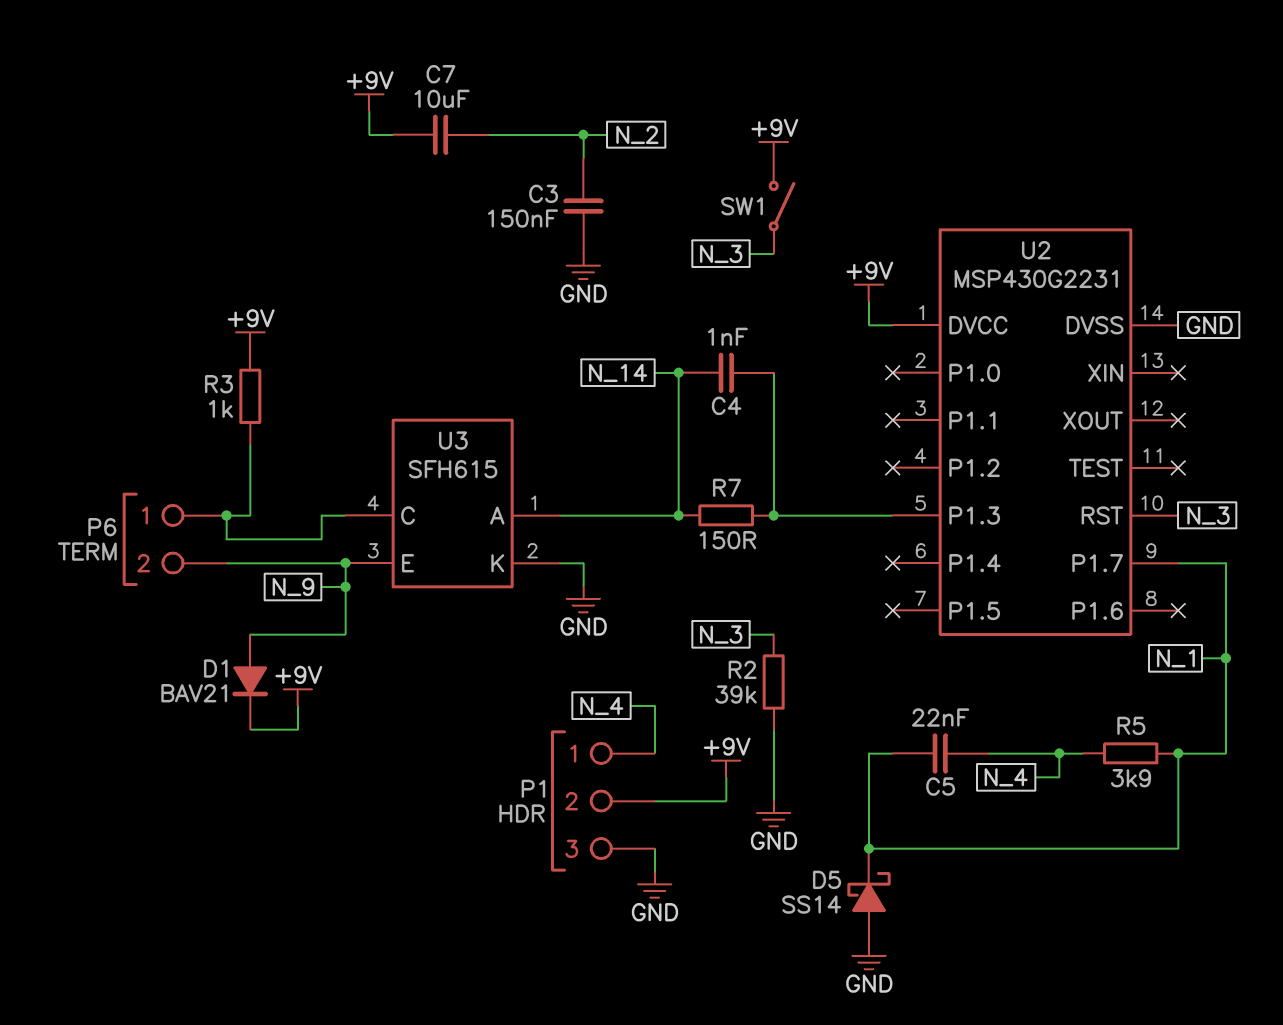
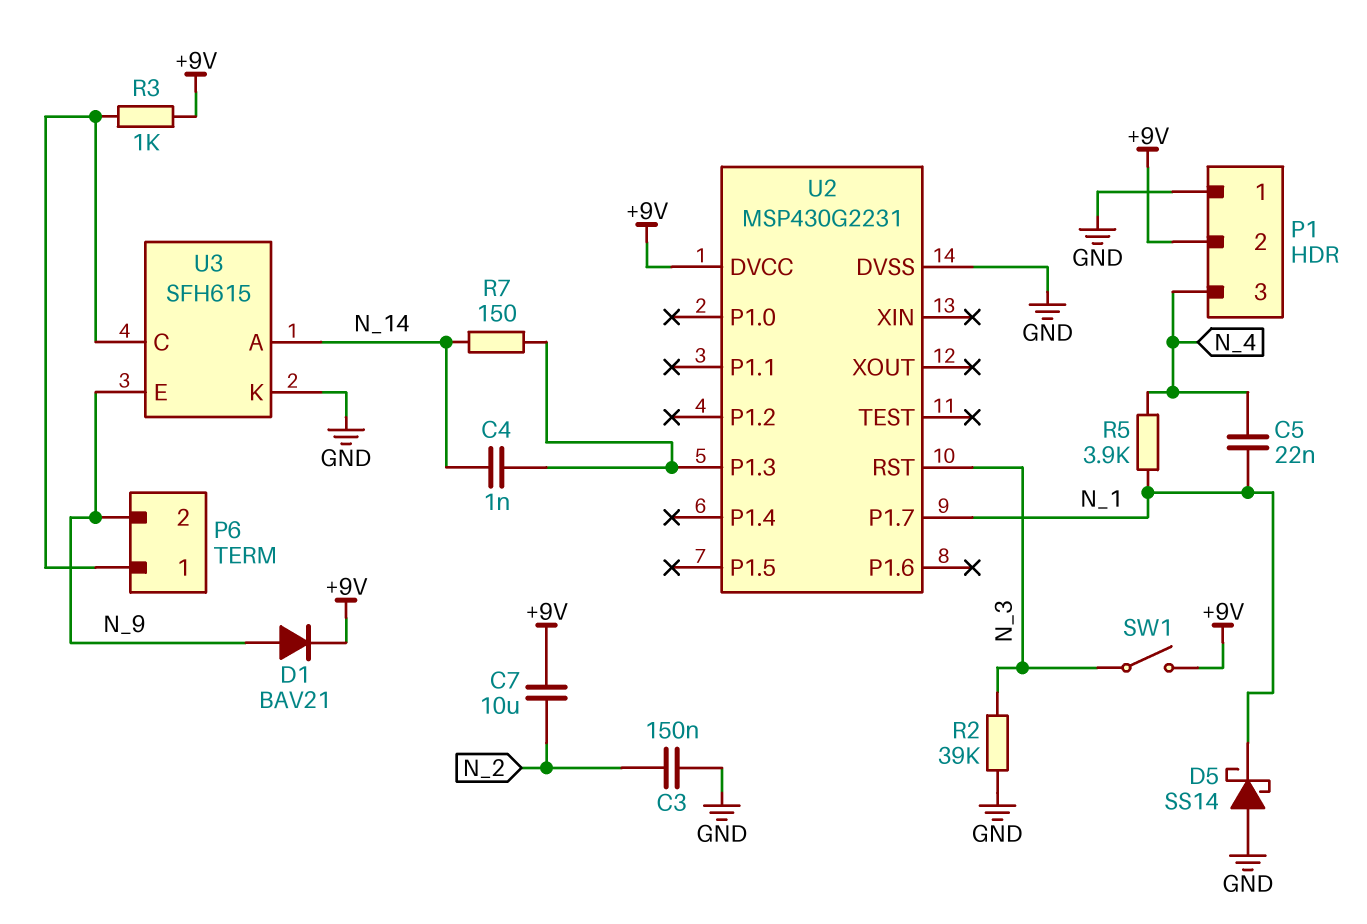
P1 pin 1: N_4 -> GND
P1 pin 3: GND -> N_4

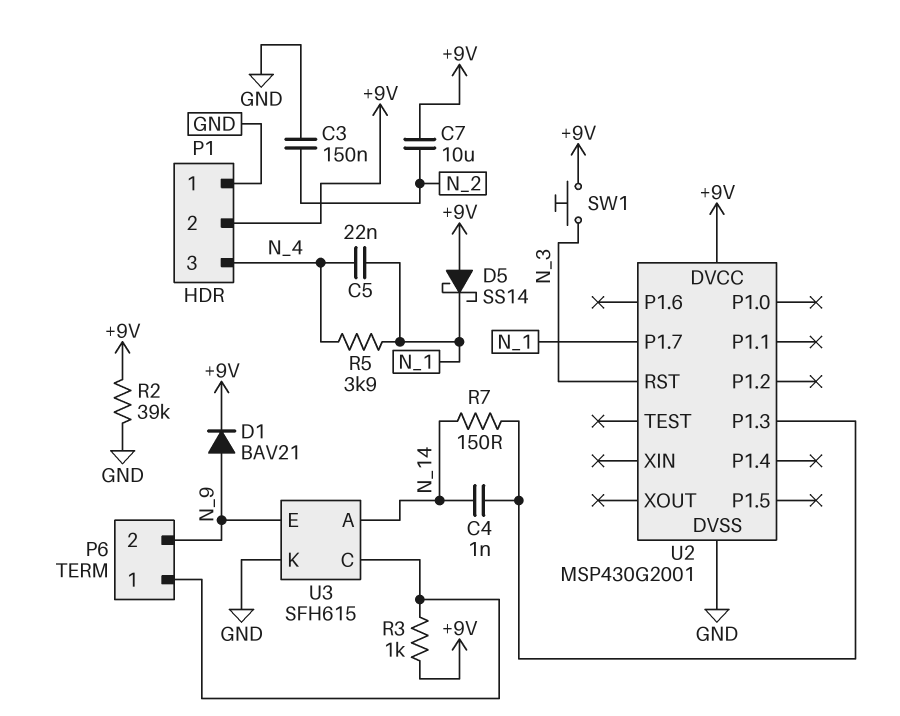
D5: schottky SS14 (A GND, K N_1) -> schottky SS14 (A +9V, K N_1)
R2: 39k (GND, N_3) -> 39k (+9V, GND)
SW1: switch (+9V, N_3) -> button (+9V, N_3)
U2: MSP430G2231 -> MSP430G2001

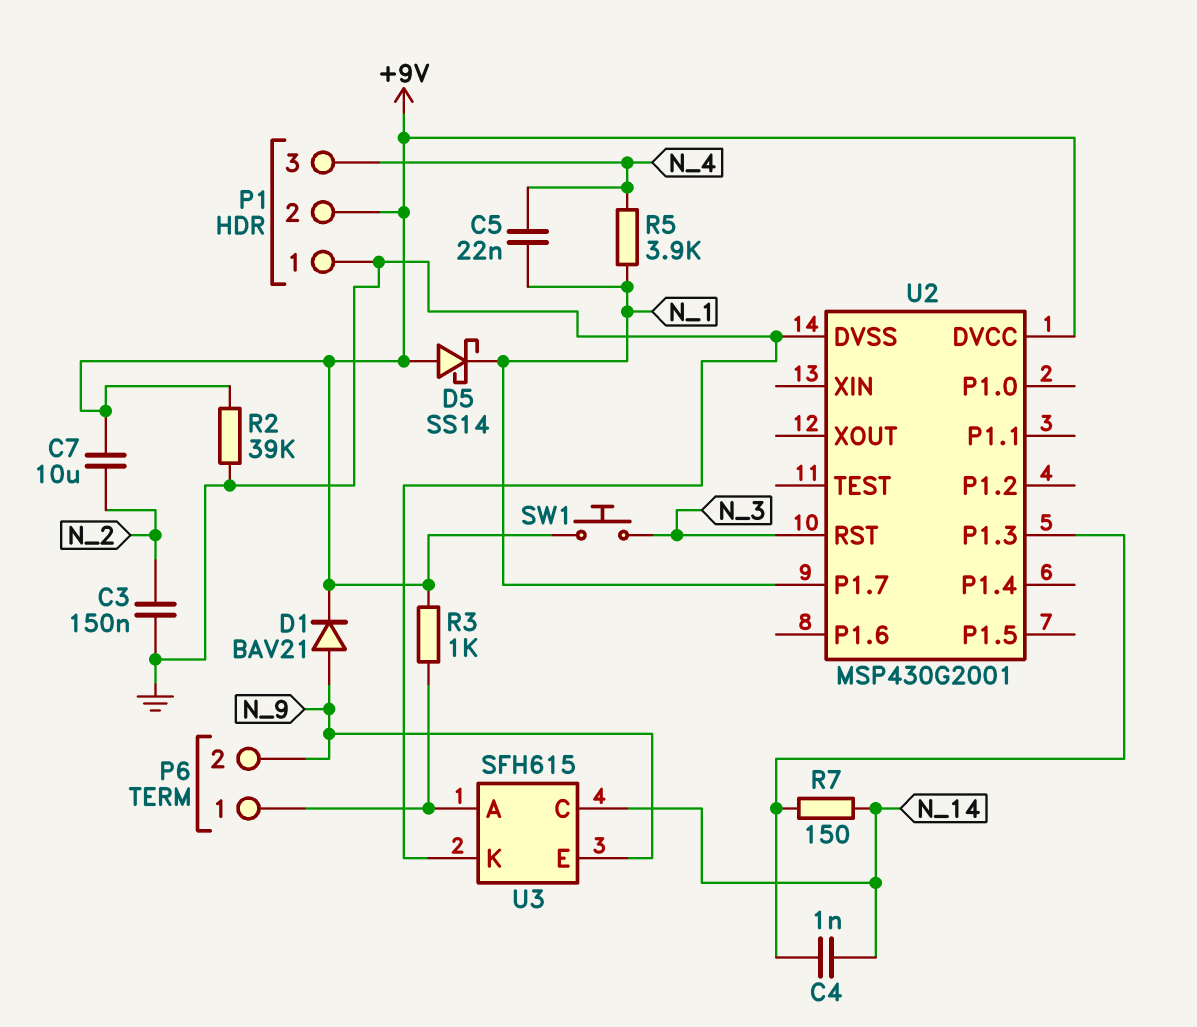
U3 pin A: N_14 -> P6/1
U3 pin C: P6/1 -> N_14

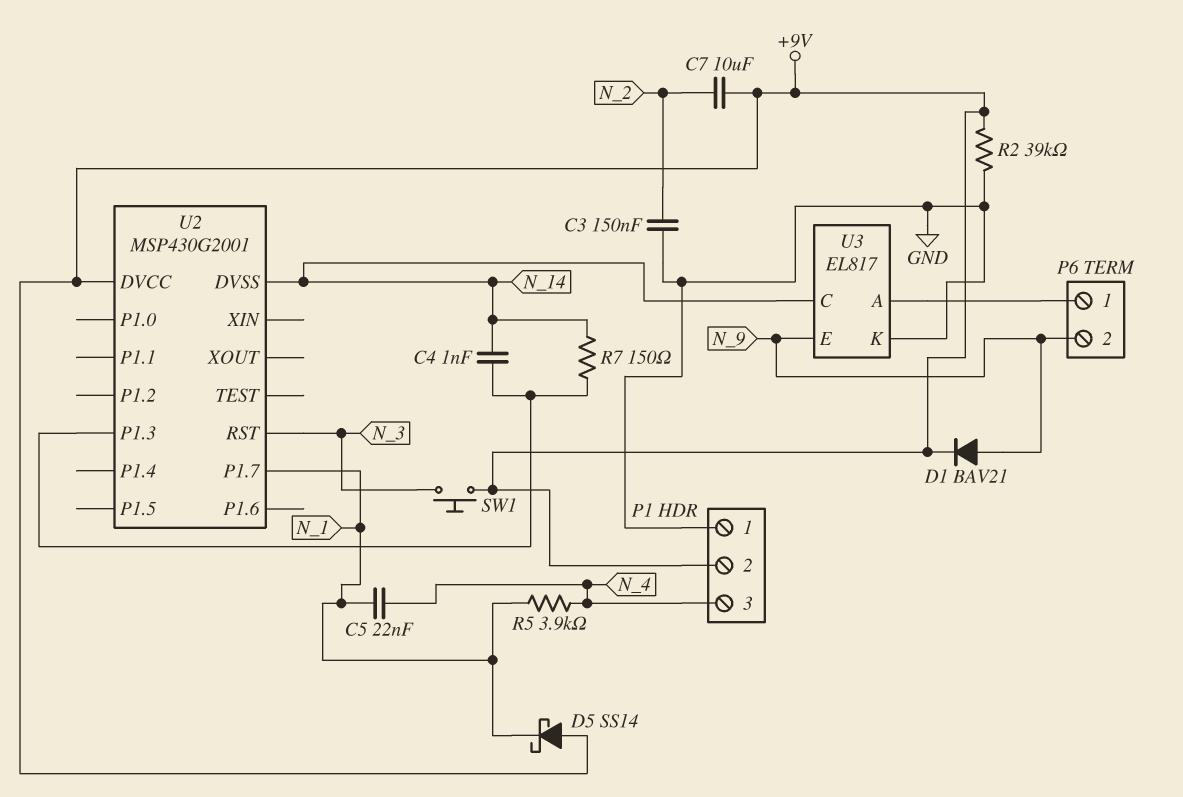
R3: 1k (+9V, P6/1) -> none
U2 pin DVSS: GND -> N_14
U3: SFH615 -> EL817

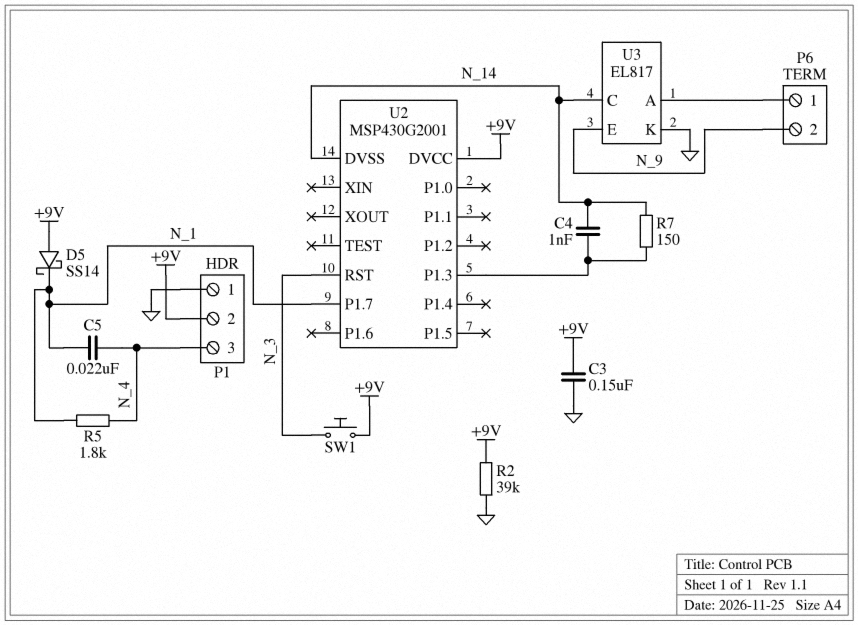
C3: 150nF (GND, N_2) -> 150nF (+9V, GND)
C7: 10uF (+9V, N_2) -> none
D1: diode BAV21 (A N_9, K +9V) -> none
R5: 3.9k (N_1, N_4) -> 1.8k (N_1, N_4)

